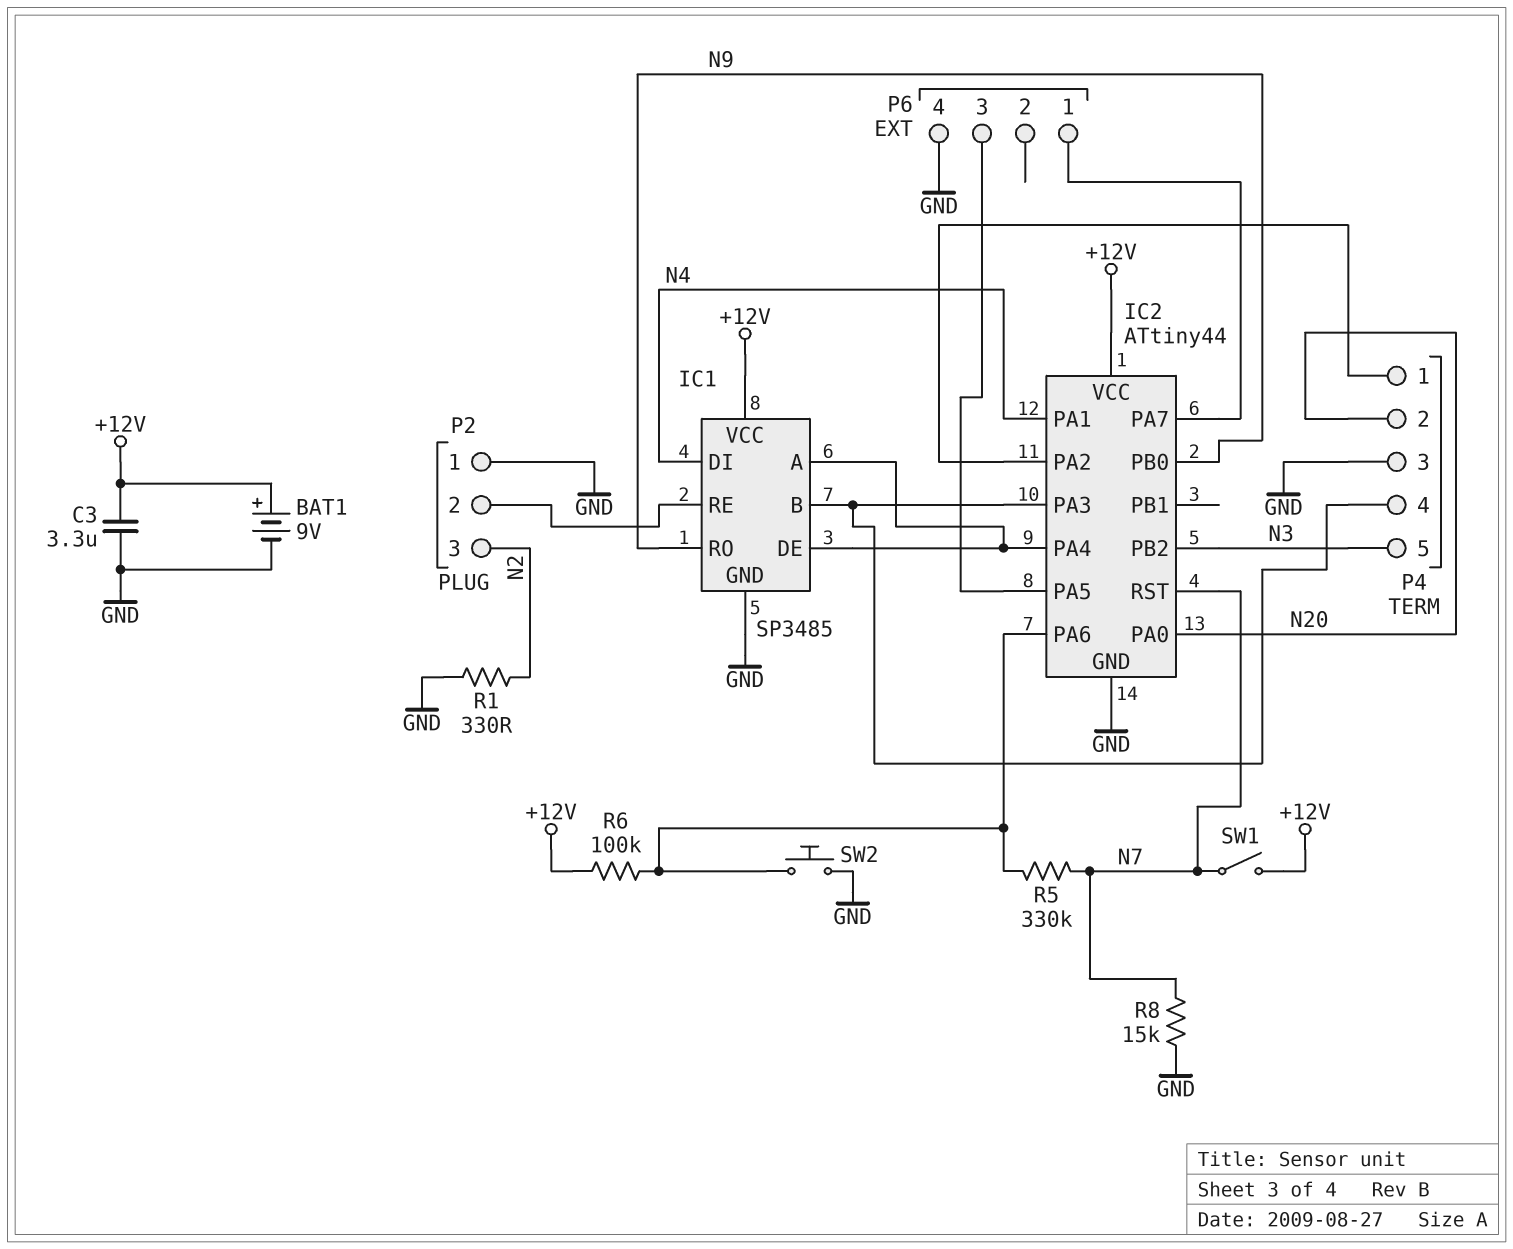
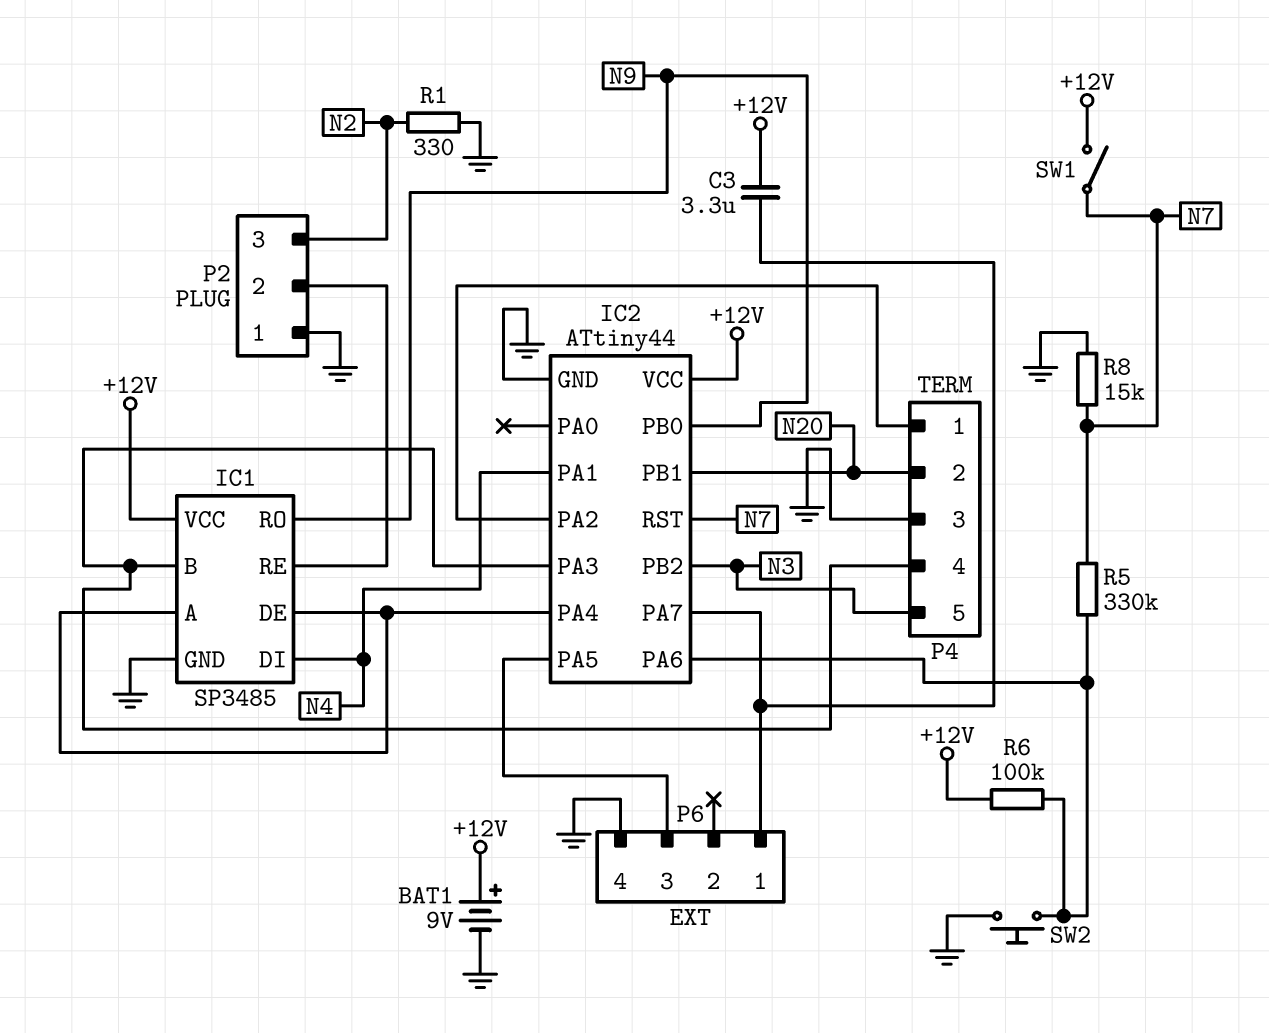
C3: 3.3uF (+12V, GND) -> 3.3uF (+12V, IC2/PA7)
IC2 pin PA0: N20 -> none
IC2 pin PB1: none -> N20

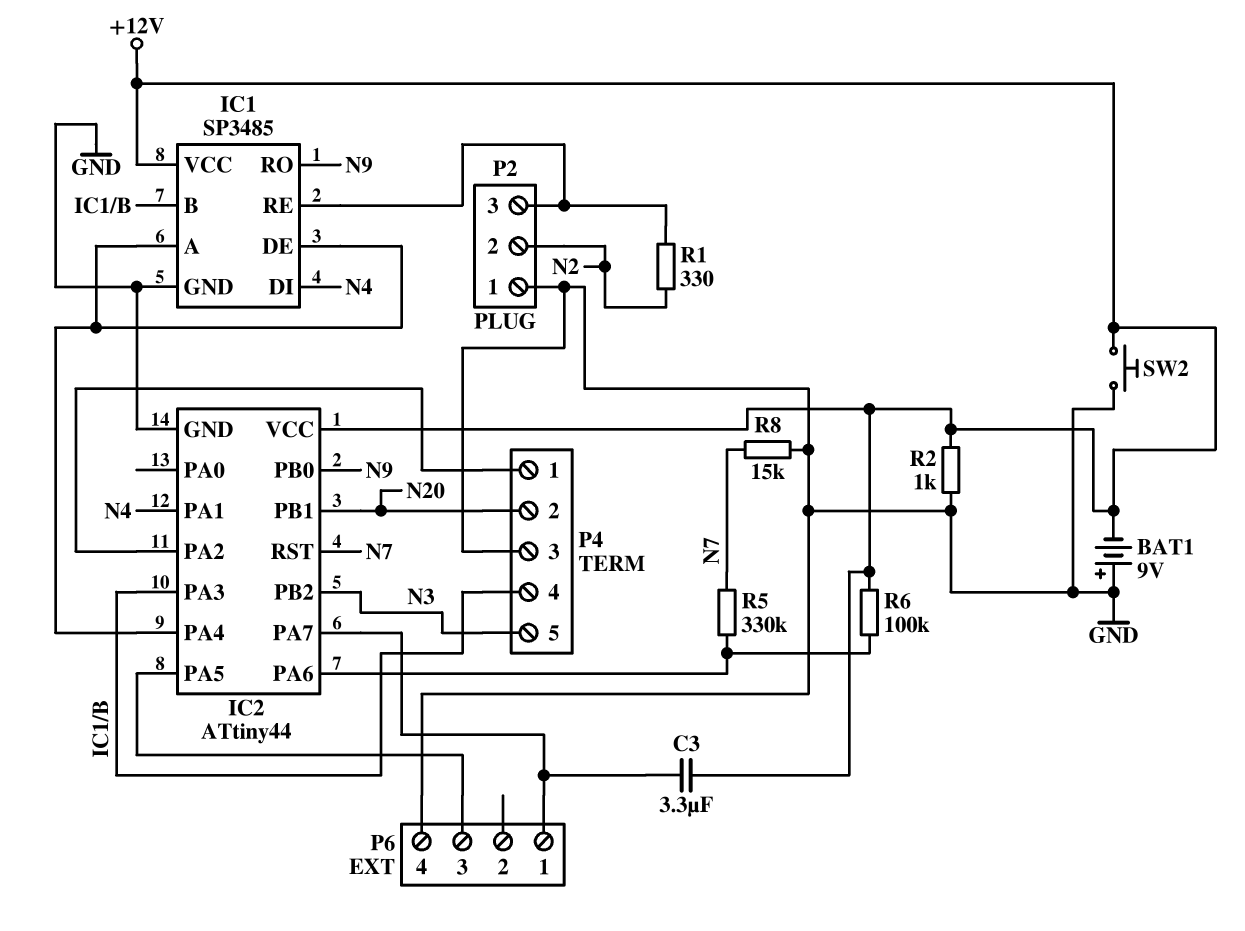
BAT1: 9V (plus +12V, minus GND) -> 9V (plus GND, minus +12V)
P2 pin 2: IC1/RE -> N2
P2 pin 3: N2 -> IC1/RE
R1: 330 (GND, N2) -> 330 (IC1/RE, N2)
R2: none -> 1k (+12V, GND)
SW1: switch (+12V, N7) -> none
SW2: button (GND, IC2/PA6) -> button (+12V, GND)

